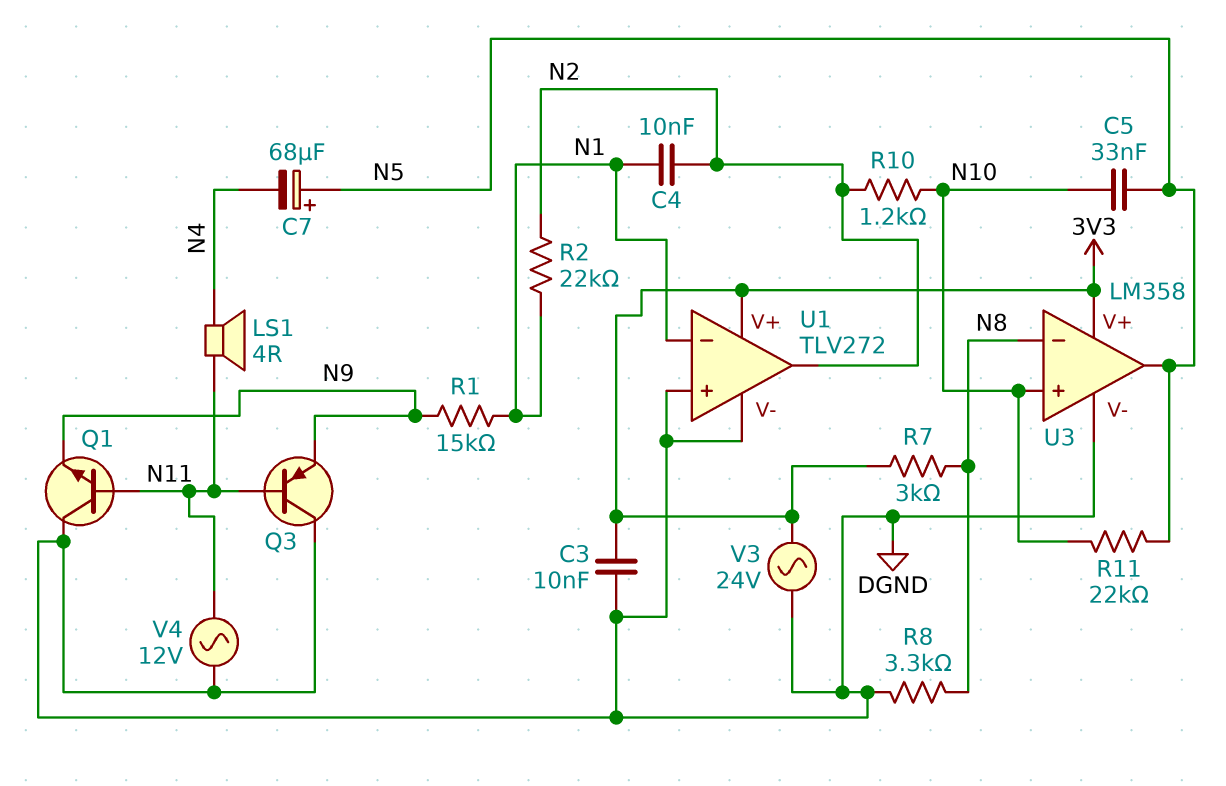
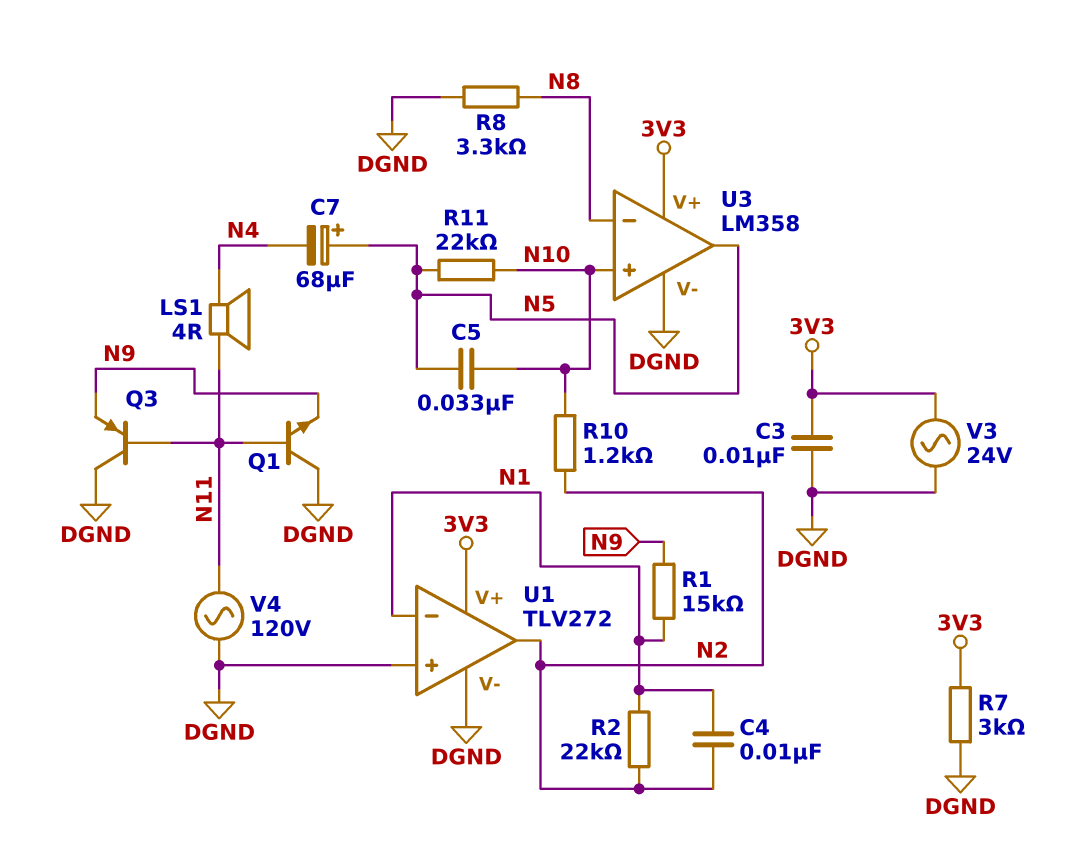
R7: 3k (3V3, N8) -> 3k (3V3, DGND)
V4: AC 12V (DGND, N11) -> AC 120V (DGND, N11)

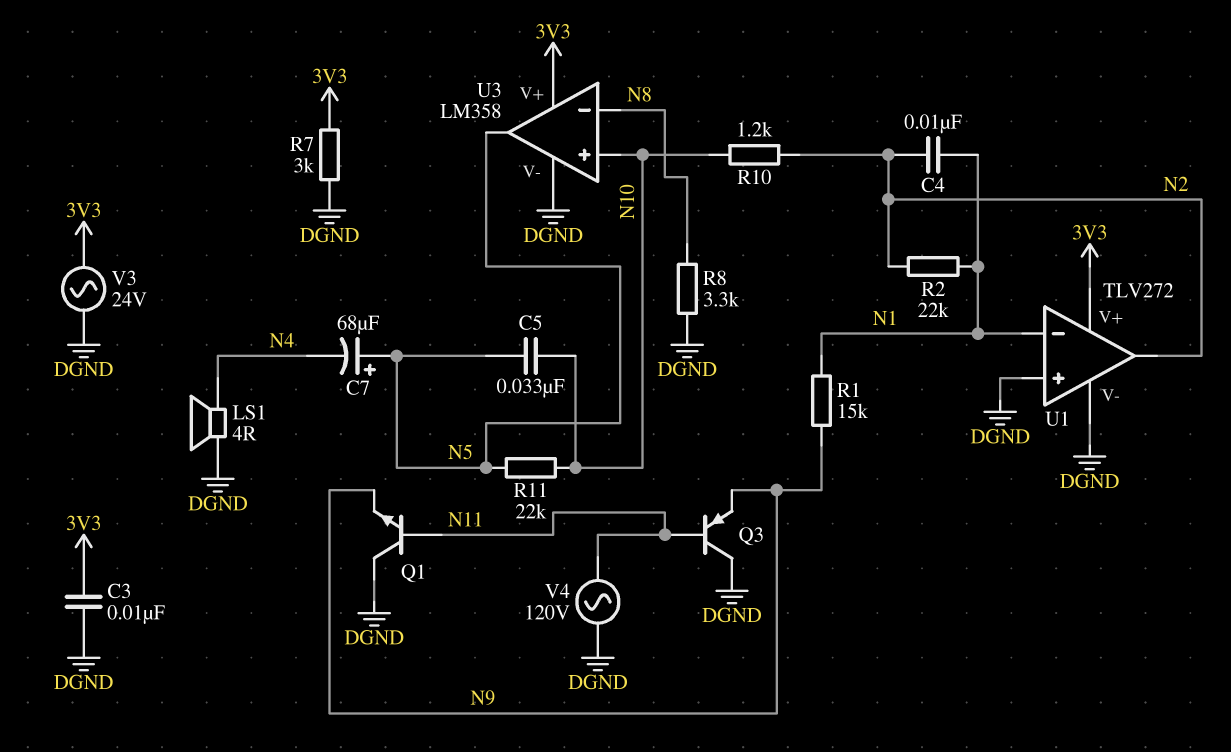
LS1: speaker 4R (N4, N11) -> speaker 4R (DGND, N4)

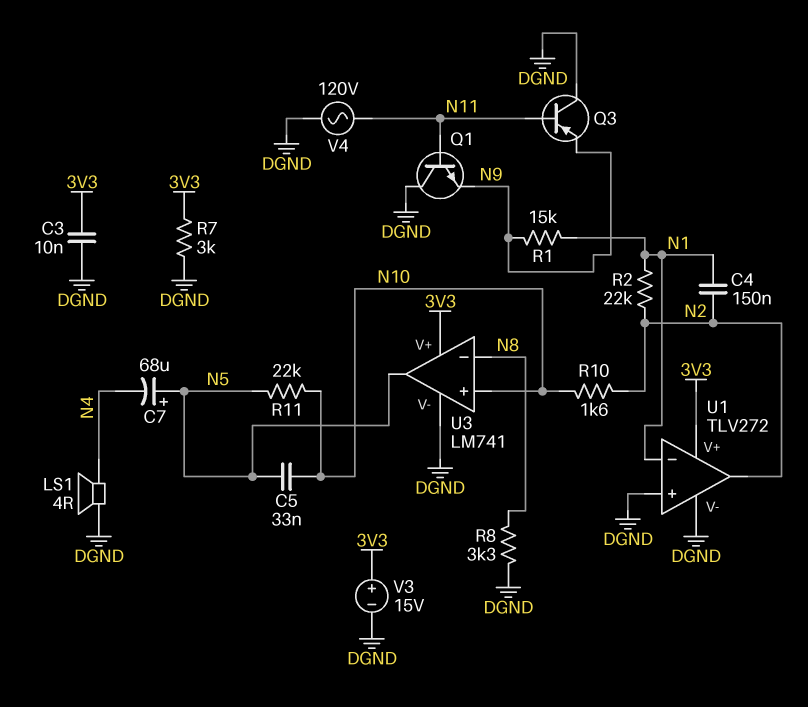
C4: 10nF (N1, N2) -> 150nF (N1, N2)
R10: 1.2k (N2, N10) -> 1.6k (N2, N10)
U3: LM358 -> LM741
V3: AC 24V (3V3, DGND) -> 15V (plus 3V3, minus DGND)

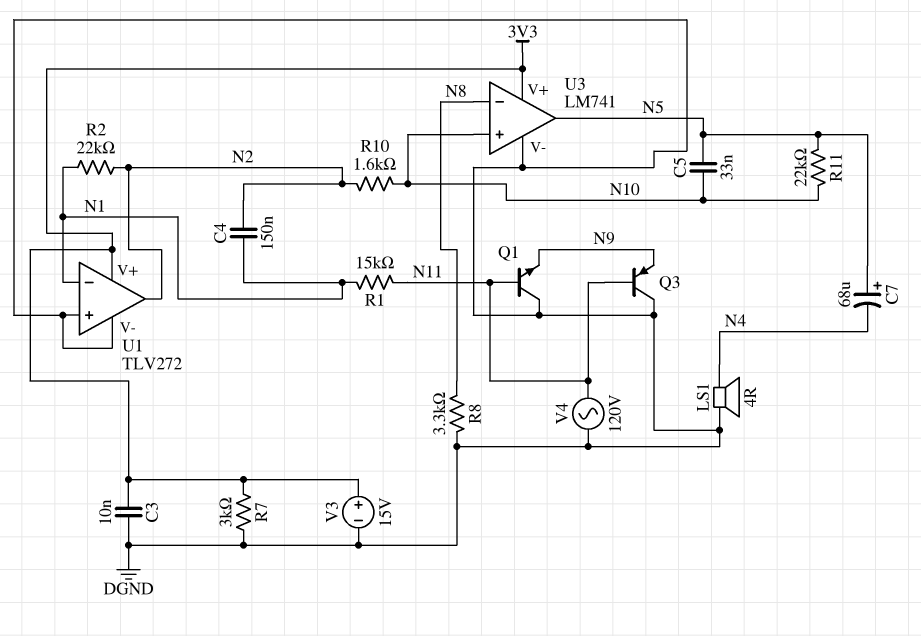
R1: 15k (N1, N9) -> 15k (N1, N11)

